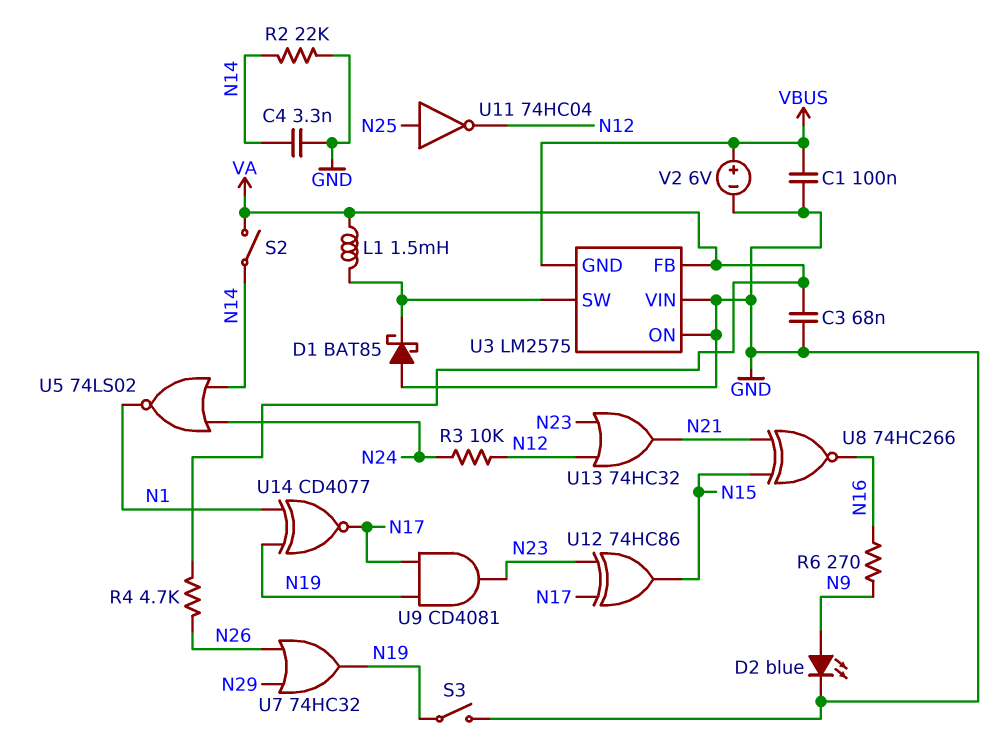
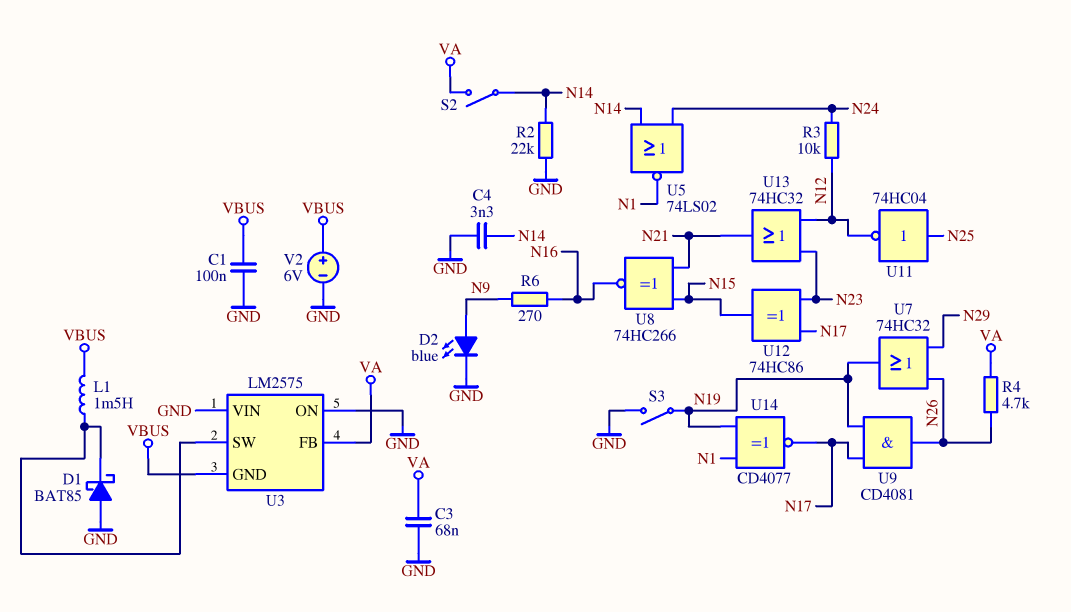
L1: 1.5mH (U3/SW, VA) -> 1.5mH (U3/SW, VBUS)
U9: AND CD4081 (in N17, in N19, out N23) -> AND CD4081 (in N17, in N19, out N26)

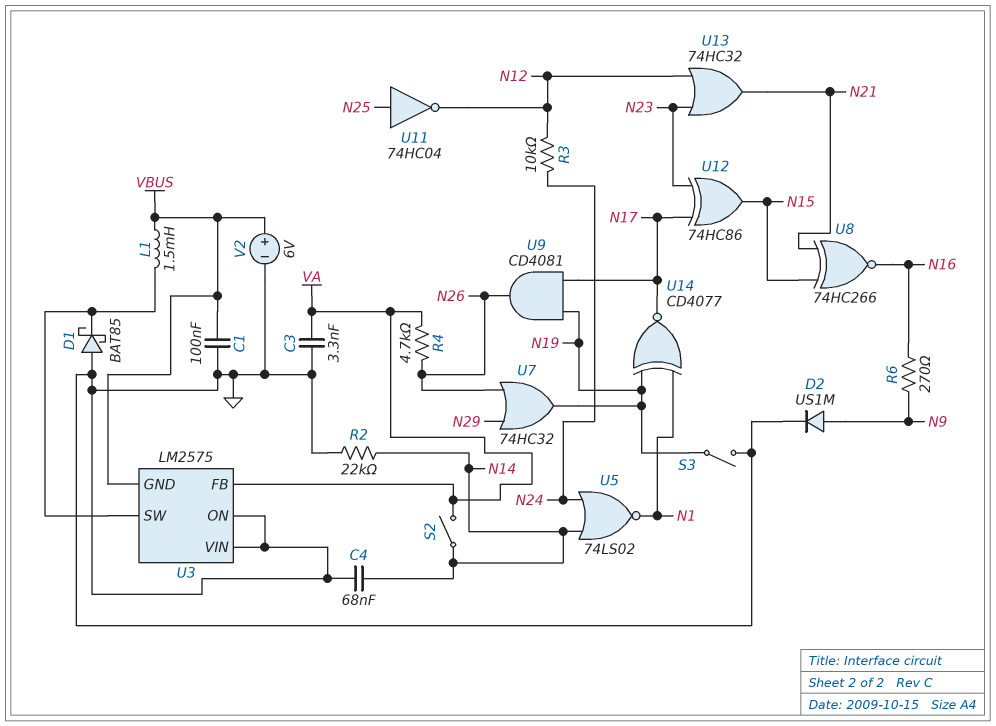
C3: 68nF (GND, VA) -> 3.3nF (GND, VA)
C4: 3.3nF (GND, N14) -> 68nF (GND, N14)
D2: LED blue (A N9, K GND) -> diode US1M (A N9, K GND)

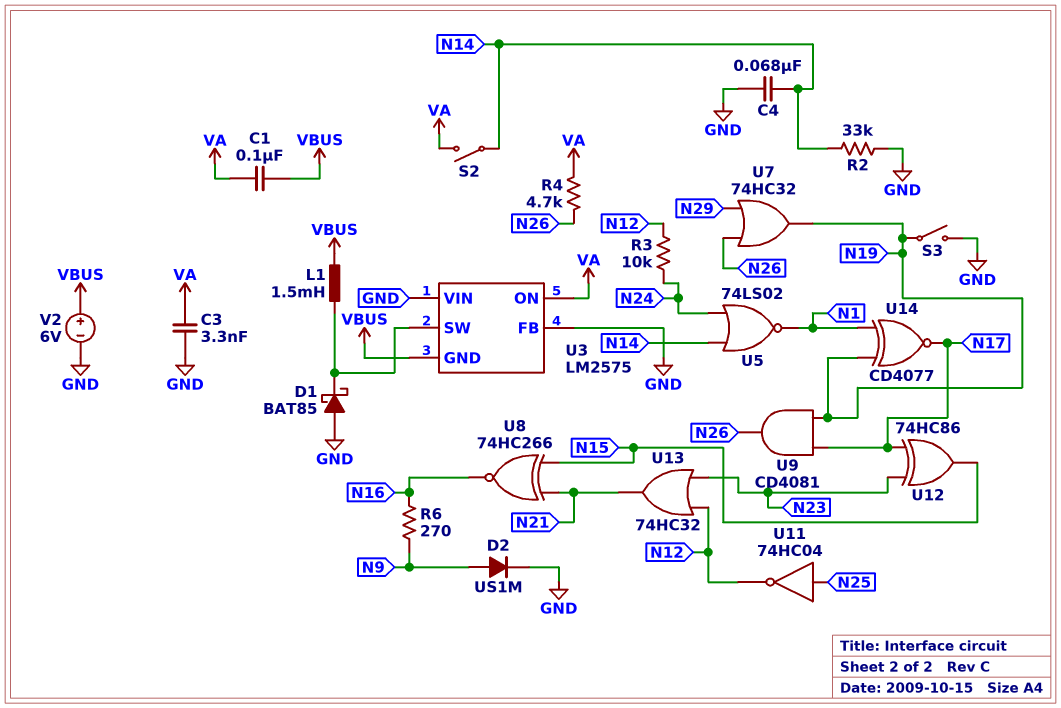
C1: 100nF (GND, VBUS) -> 100nF (VA, VBUS)
R2: 22k (GND, N14) -> 33k (GND, N14)
U3 pin FB: VA -> GND
U3 pin ON: GND -> VA

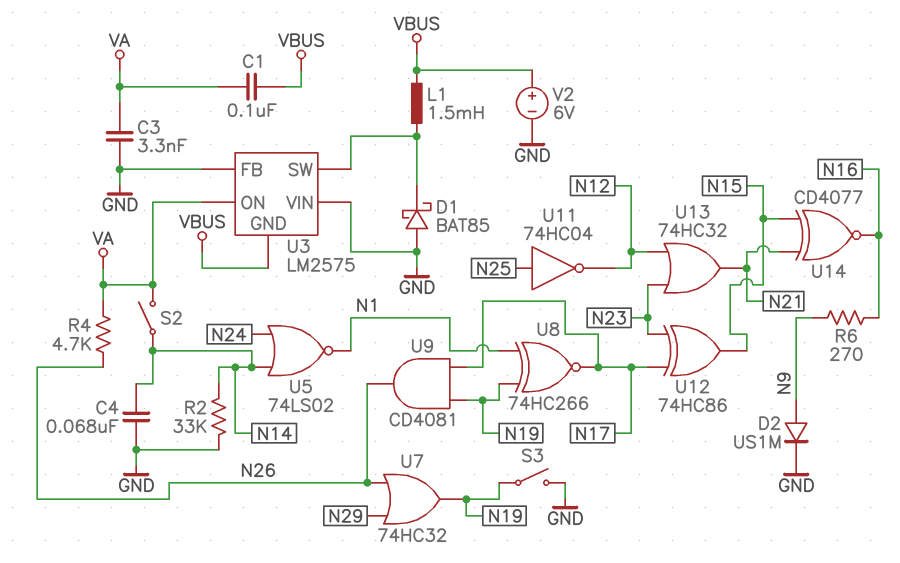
R3: 10k (N12, N24) -> none
U8: XNOR 74HC266 (in N15, in N21, out N16) -> XNOR 74HC266 (in N1, in N19, out N17)
U14: XNOR CD4077 (in N1, in N19, out N17) -> XNOR CD4077 (in N15, in N21, out N16)

